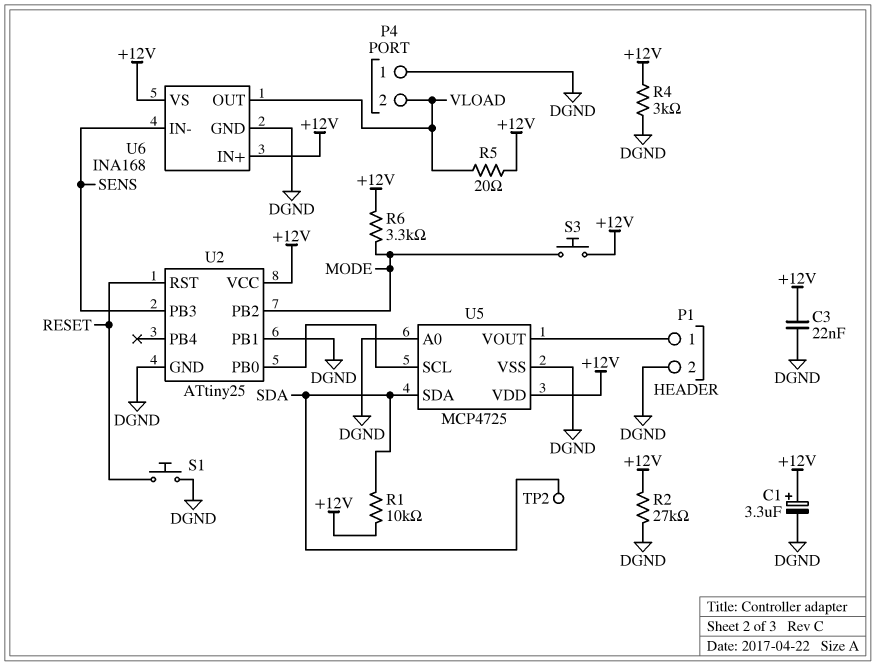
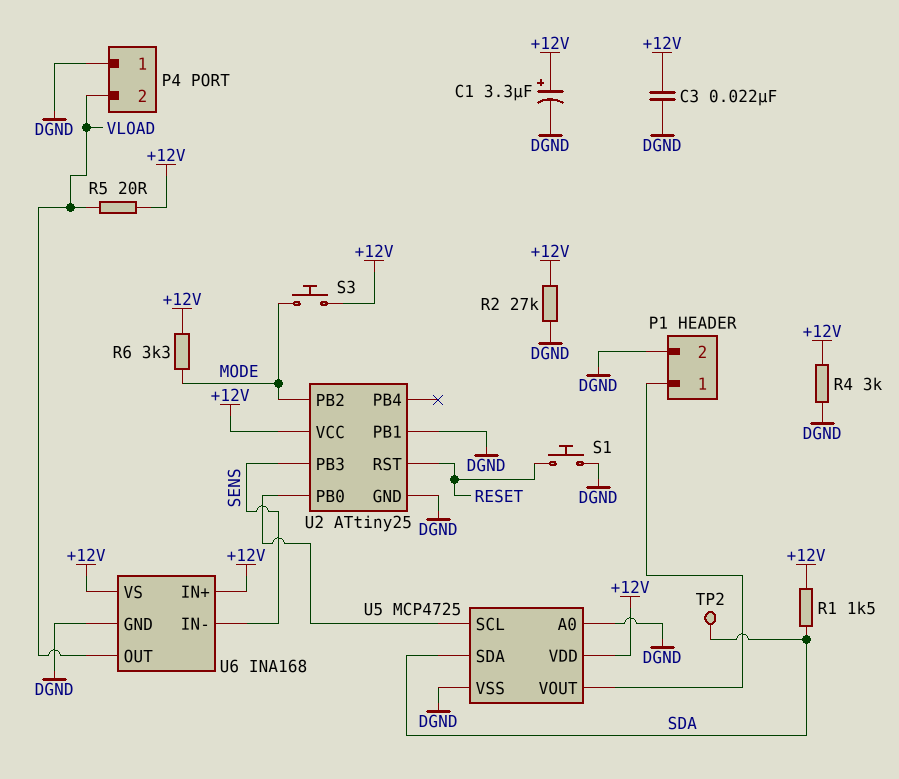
R1: 10k (+12V, SDA) -> 1.5k (+12V, SDA)

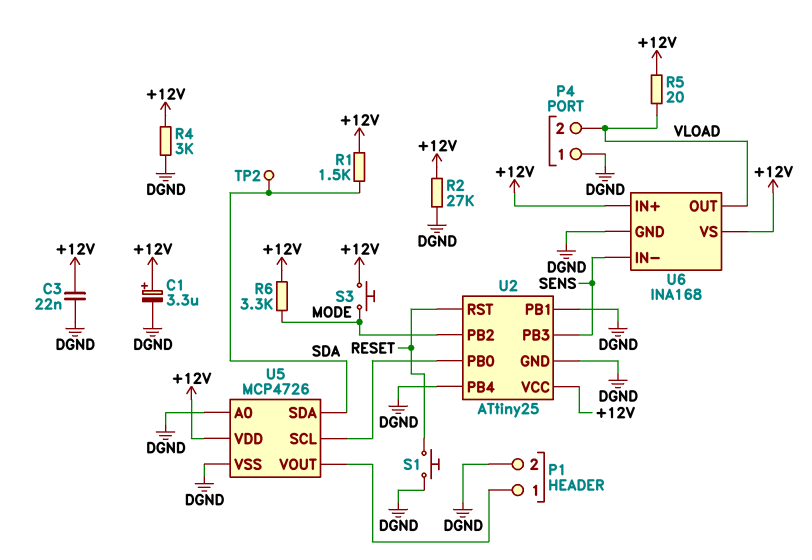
U2 pin PB4: none -> DGND
U5: MCP4725 -> MCP4726

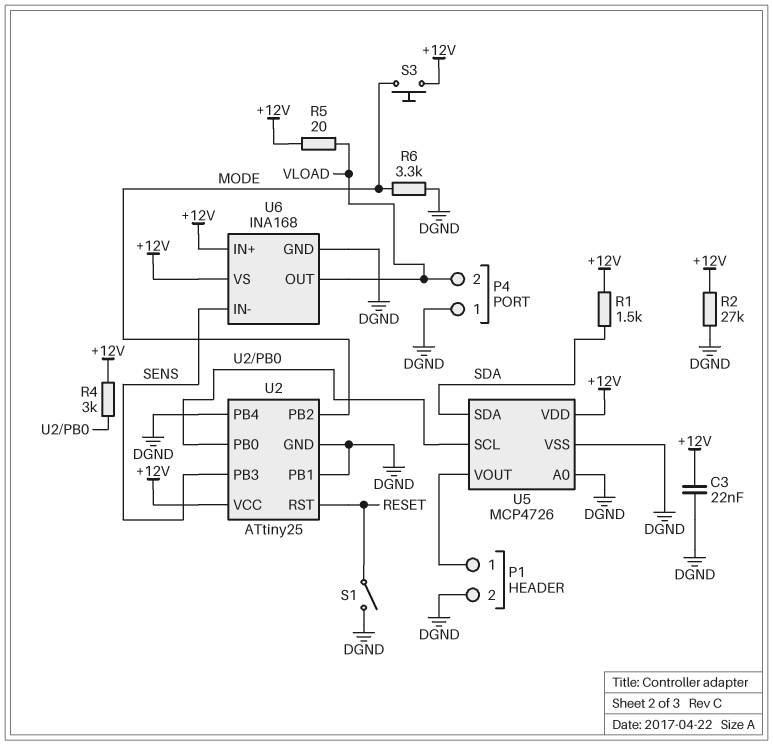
C1: 3.3uF (plus +12V, minus DGND) -> none
R4: 3k (+12V, DGND) -> 3k (+12V, U2/PB0)
R6: 3.3k (+12V, MODE) -> 3.3k (DGND, MODE)
S1: button (DGND, RESET) -> switch (DGND, RESET)
TP2: test point (SDA) -> none

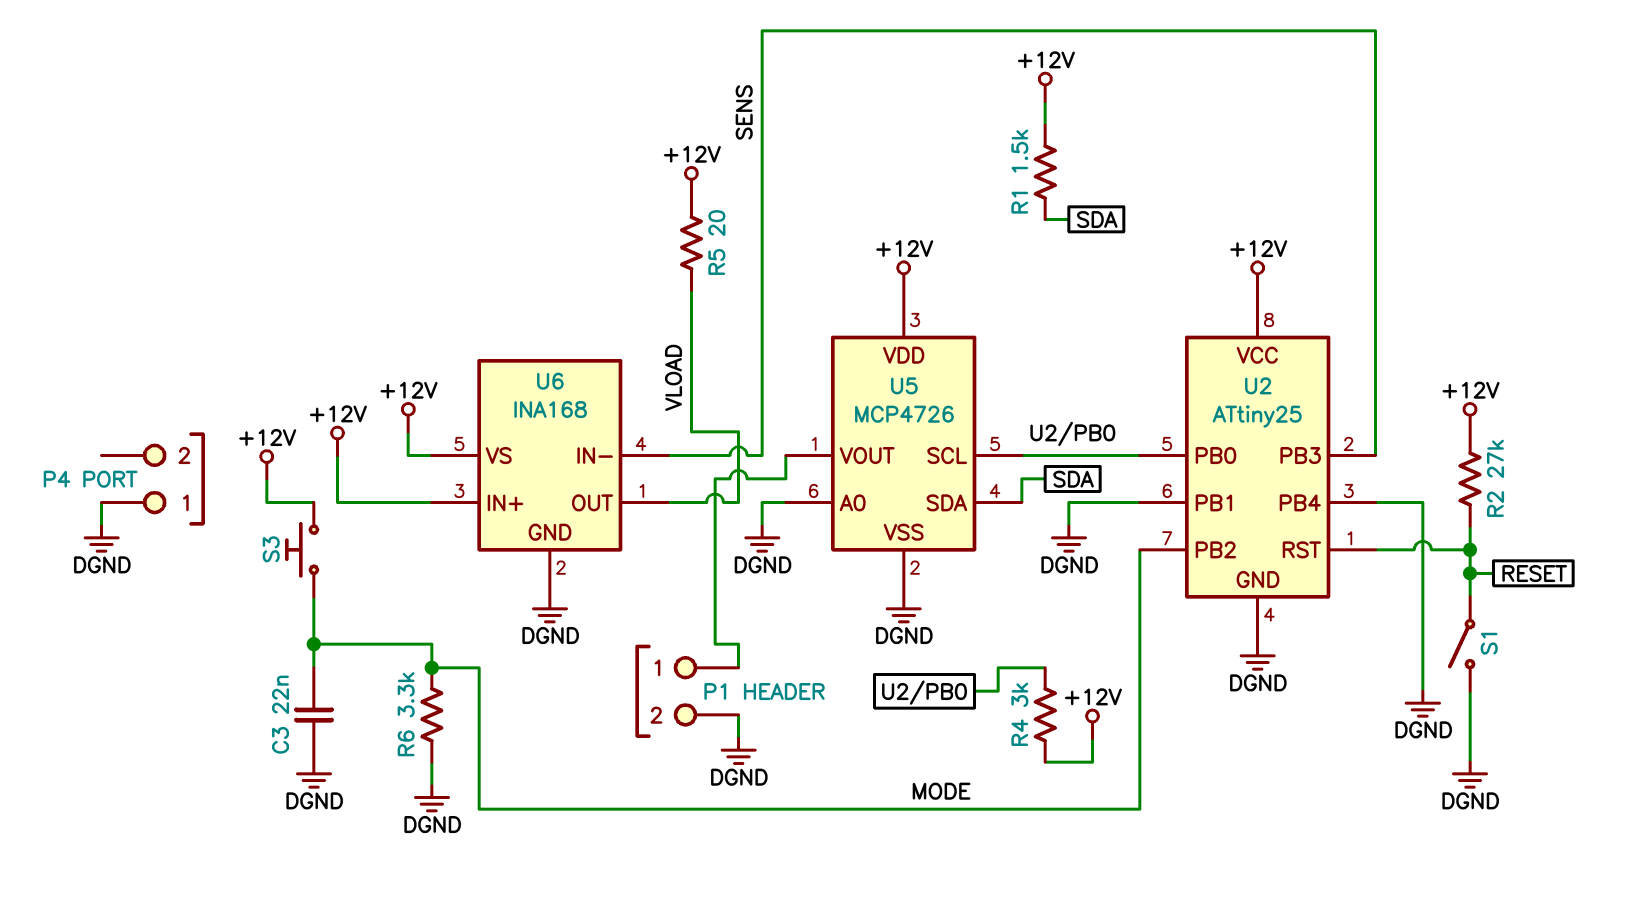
C3: 22nF (+12V, DGND) -> 22nF (DGND, MODE)
P4 pin 2: VLOAD -> none
R2: 27k (+12V, DGND) -> 27k (+12V, RESET)

